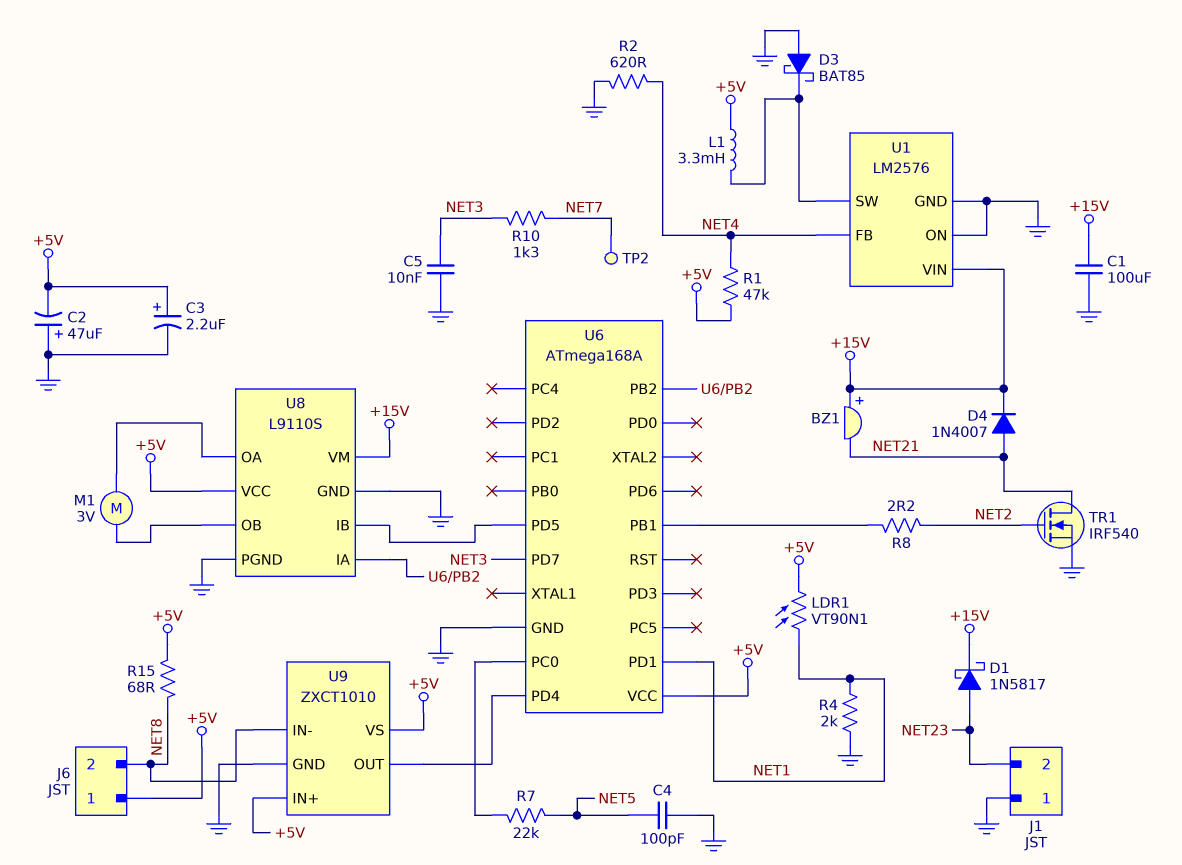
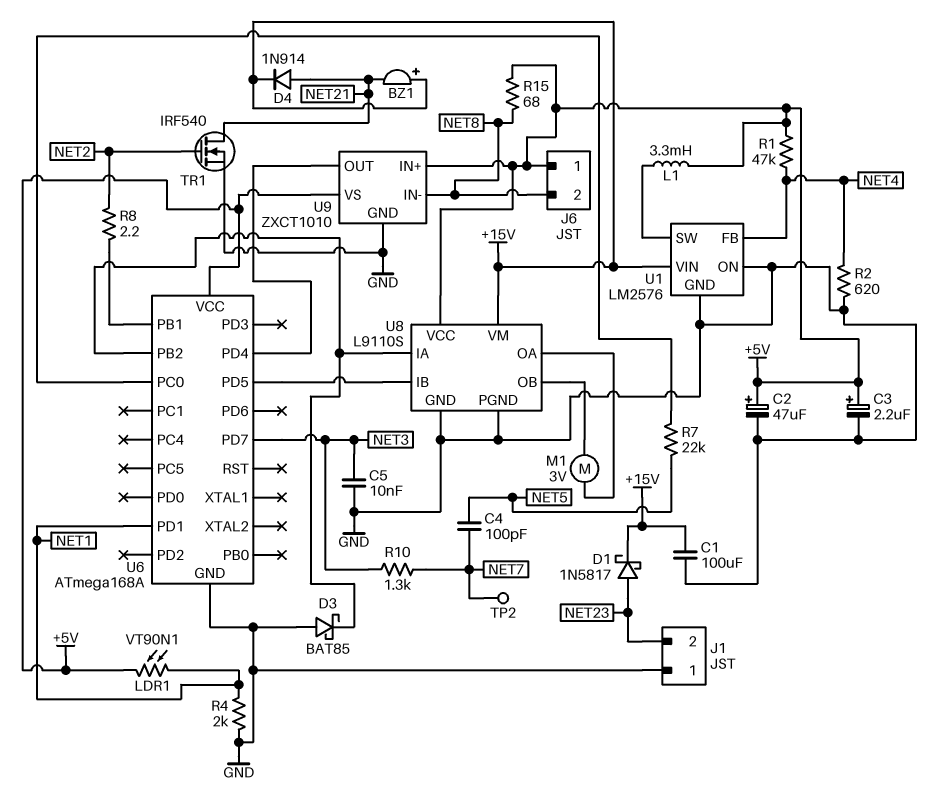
C2: 47uF (plus GND, minus +5V) -> 47uF (plus +5V, minus GND)
C4: 100pF (GND, NET5) -> 100pF (NET5, NET7)
D3: schottky BAT85 (A GND, K U1/SW) -> schottky BAT85 (A GND, K U6/PB2)
D4: diode 1N4007 (A NET21, K +15V) -> diode 1N914 (A NET21, K +15V)

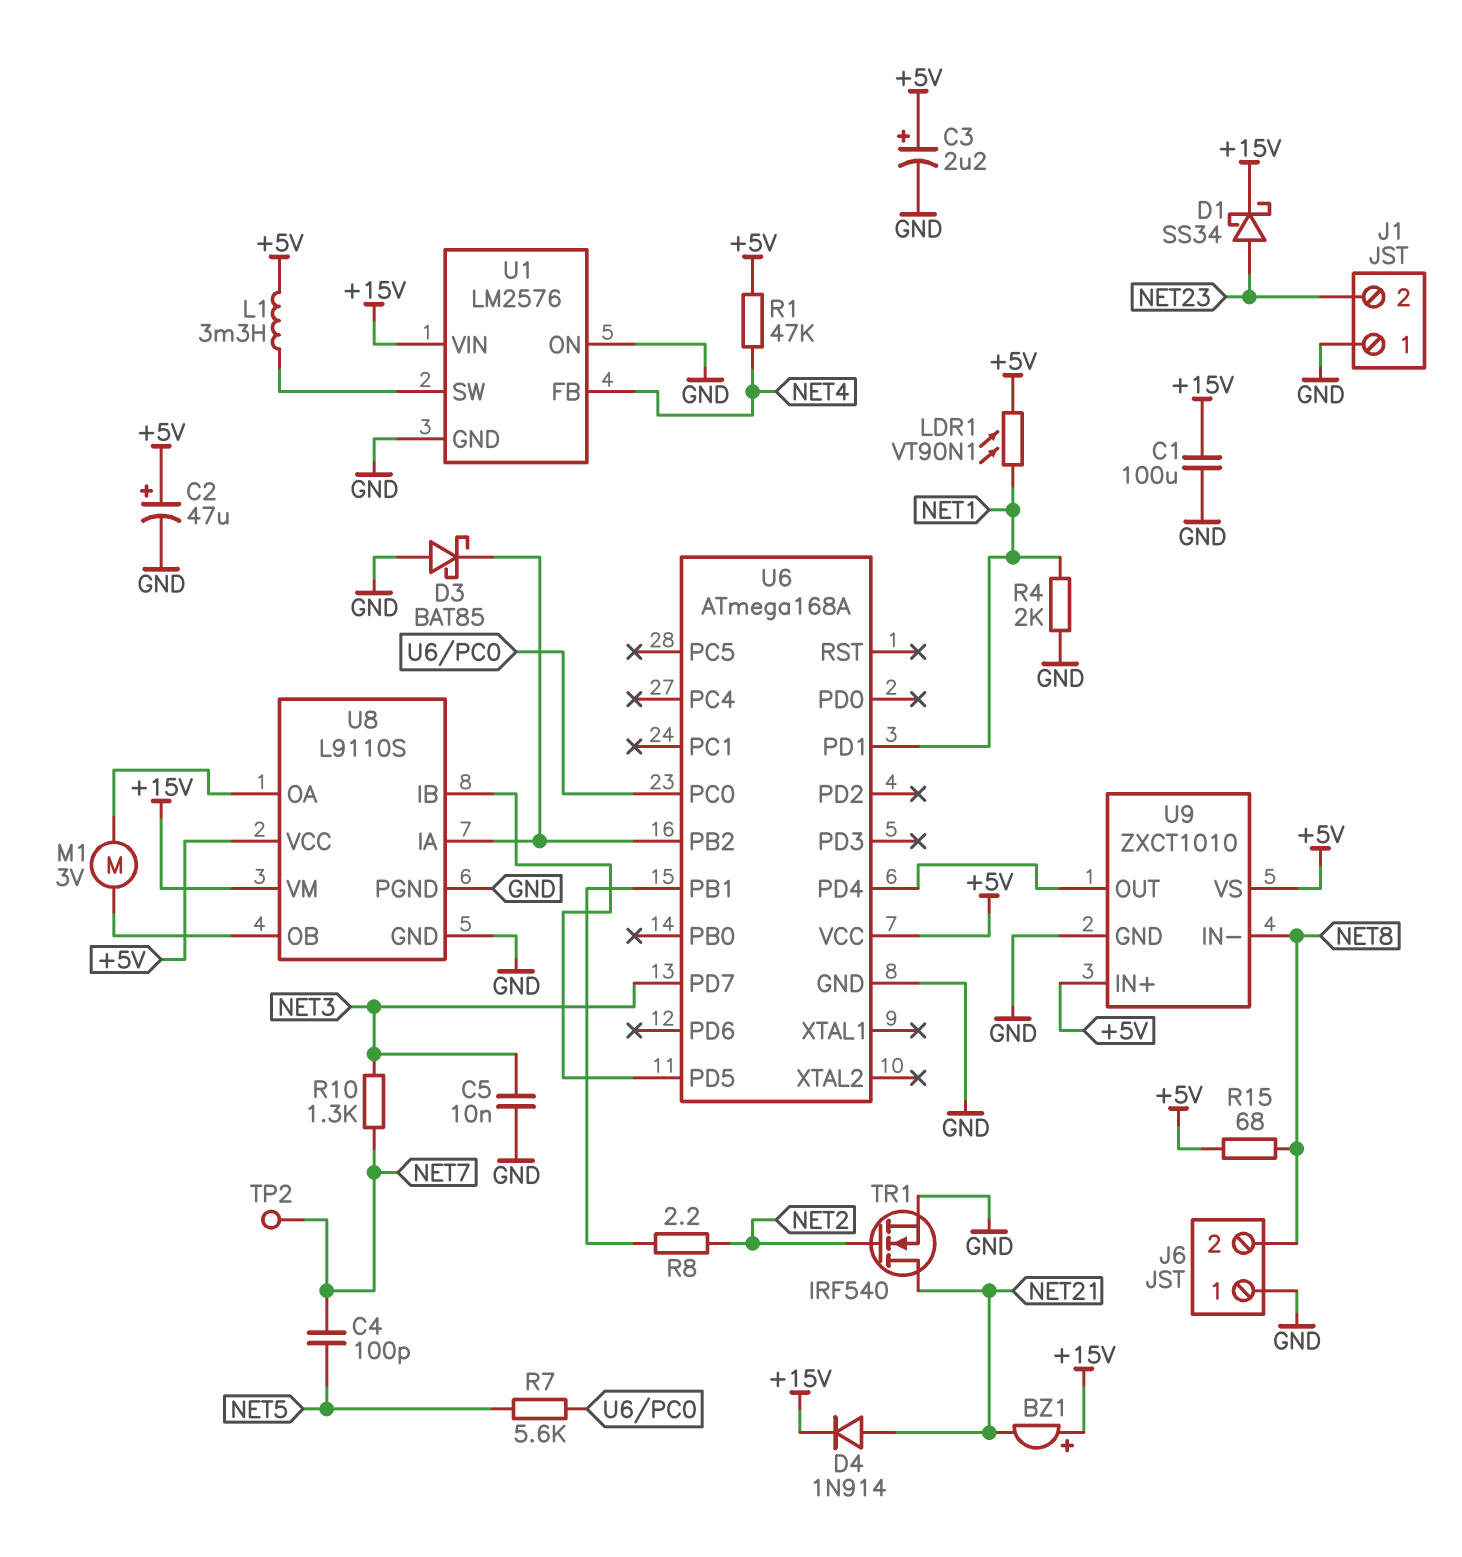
D1: schottky 1N5817 (A NET23, K +15V) -> schottky SS34 (A NET23, K +15V)
J6 pin 1: +5V -> GND
R2: 620 (GND, NET4) -> none
R7: 22k (NET5, U6/PC0) -> 5.6k (NET5, U6/PC0)

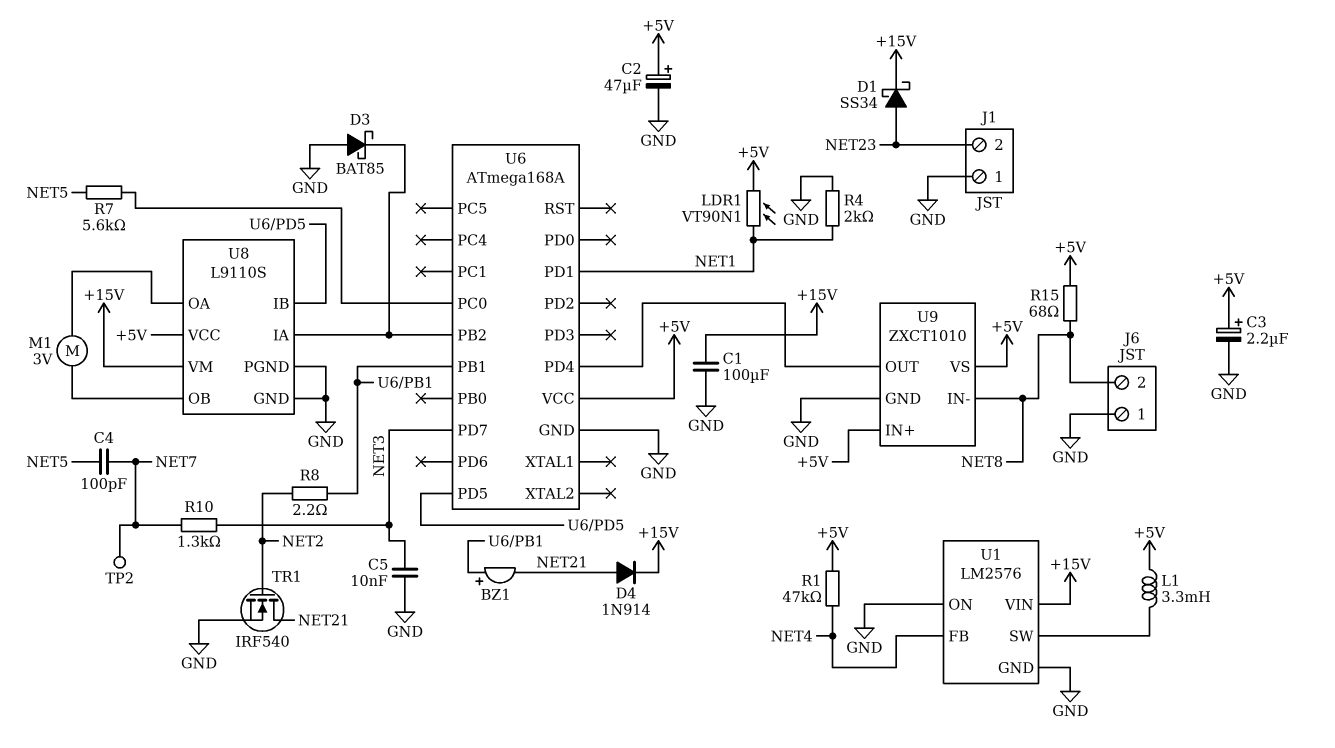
BZ1: buzzer (plus +15V, minus NET21) -> buzzer (plus U6/PB1, minus NET21)

